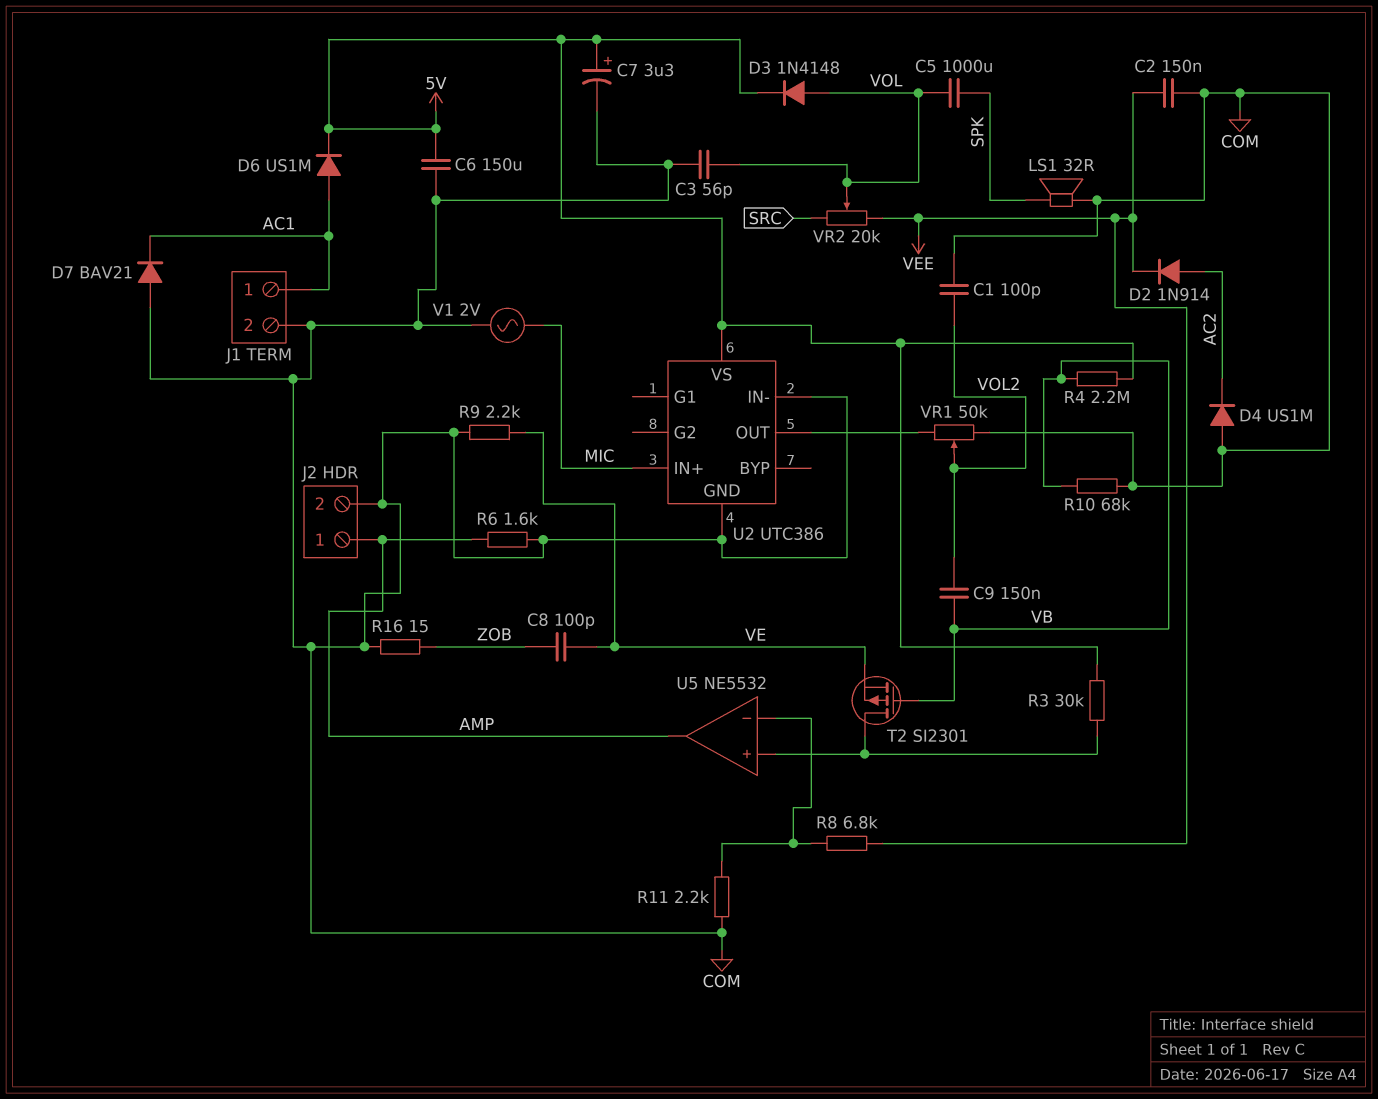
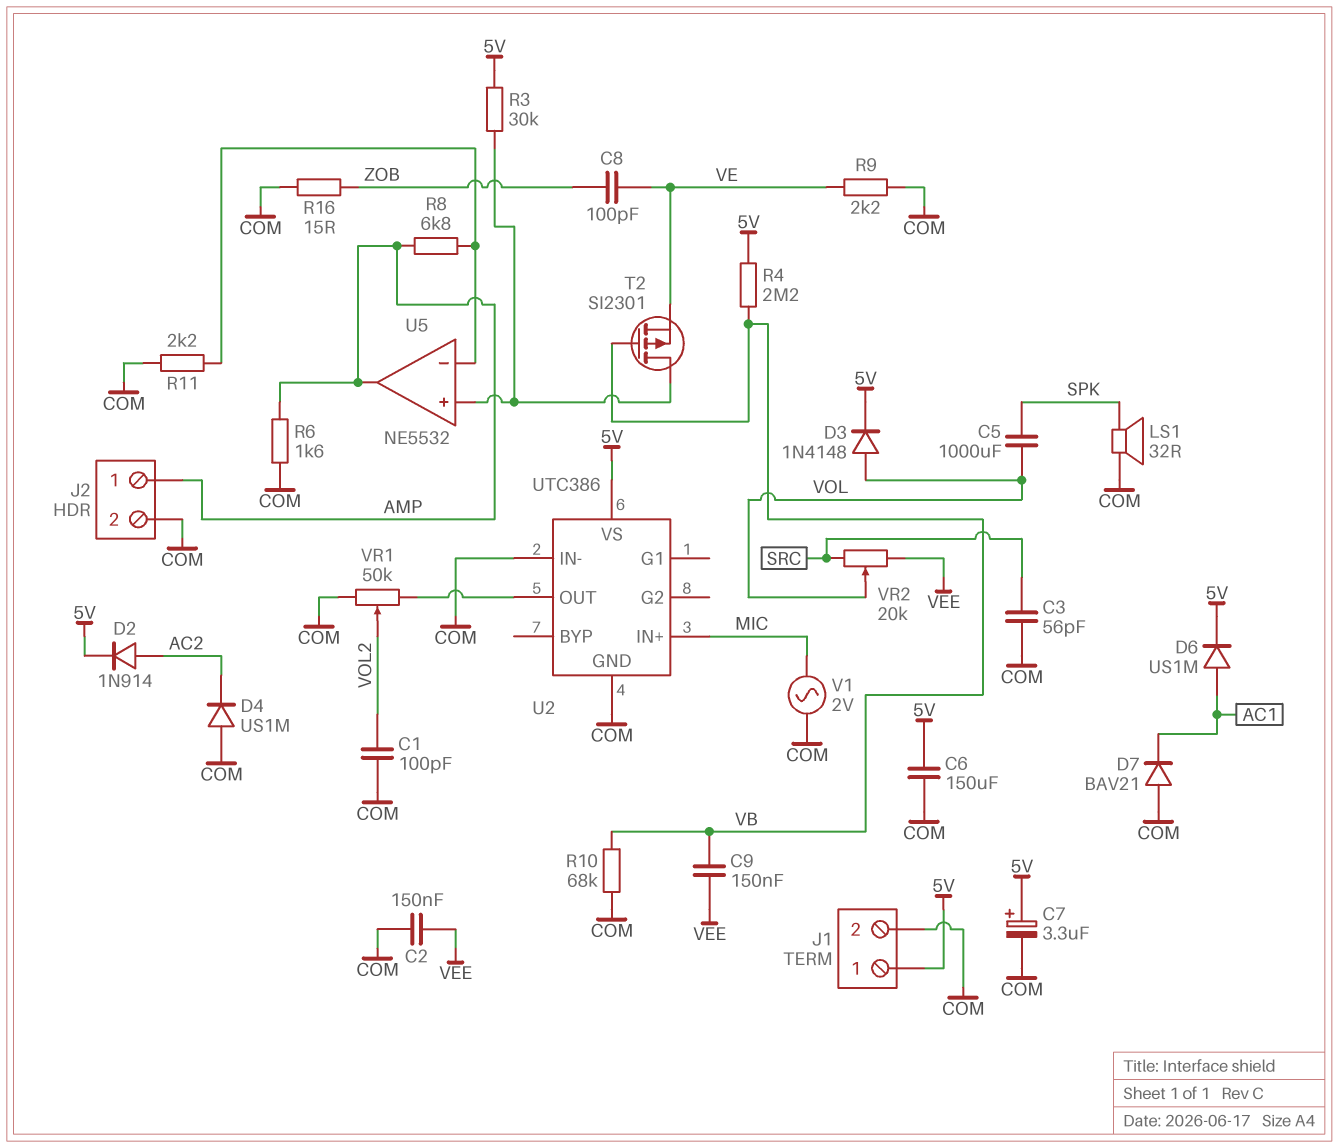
C3: 56pF (COM, VOL) -> 56pF (COM, SRC)
C9: 150nF (VB, VOL2) -> 150nF (VB, VEE)
D2: diode 1N914 (A AC2, K VEE) -> diode 1N914 (A AC2, K 5V)
J1 pin 1: AC1 -> 5V
R8: 6.8k (U5/in-, VEE) -> 6.8k (AMP, U5/in-)

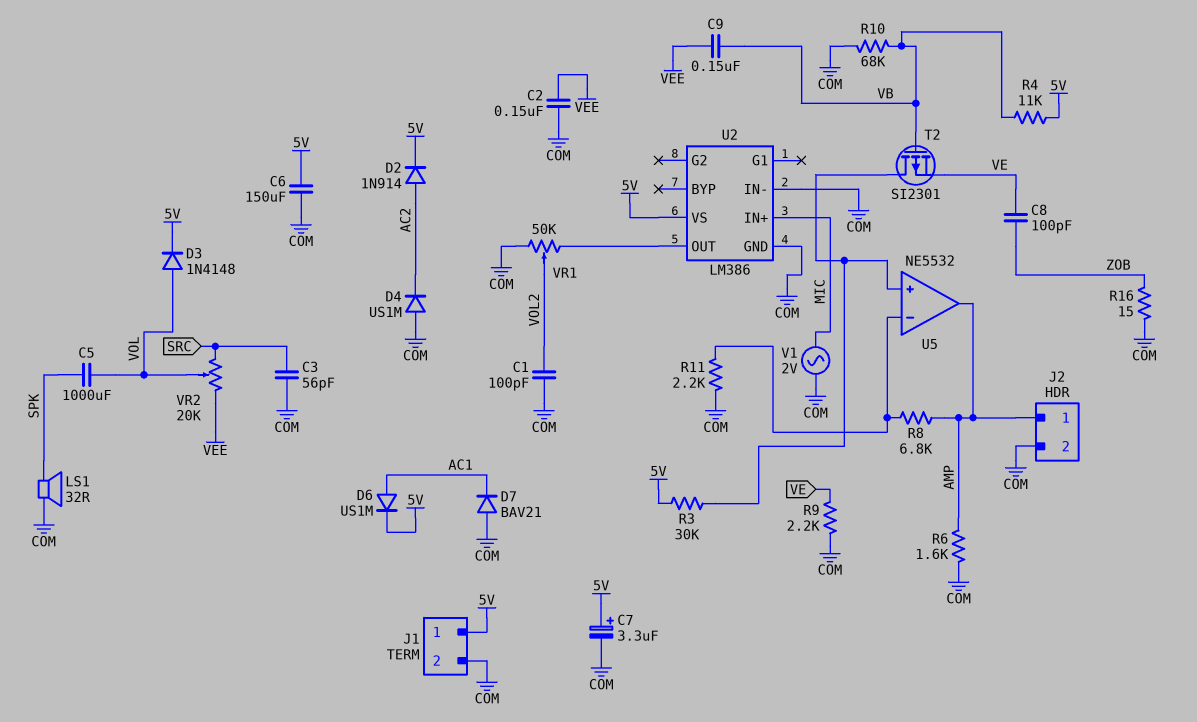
R4: 2.2M (5V, VB) -> 11k (5V, VB)
U2: UTC386 -> LM386

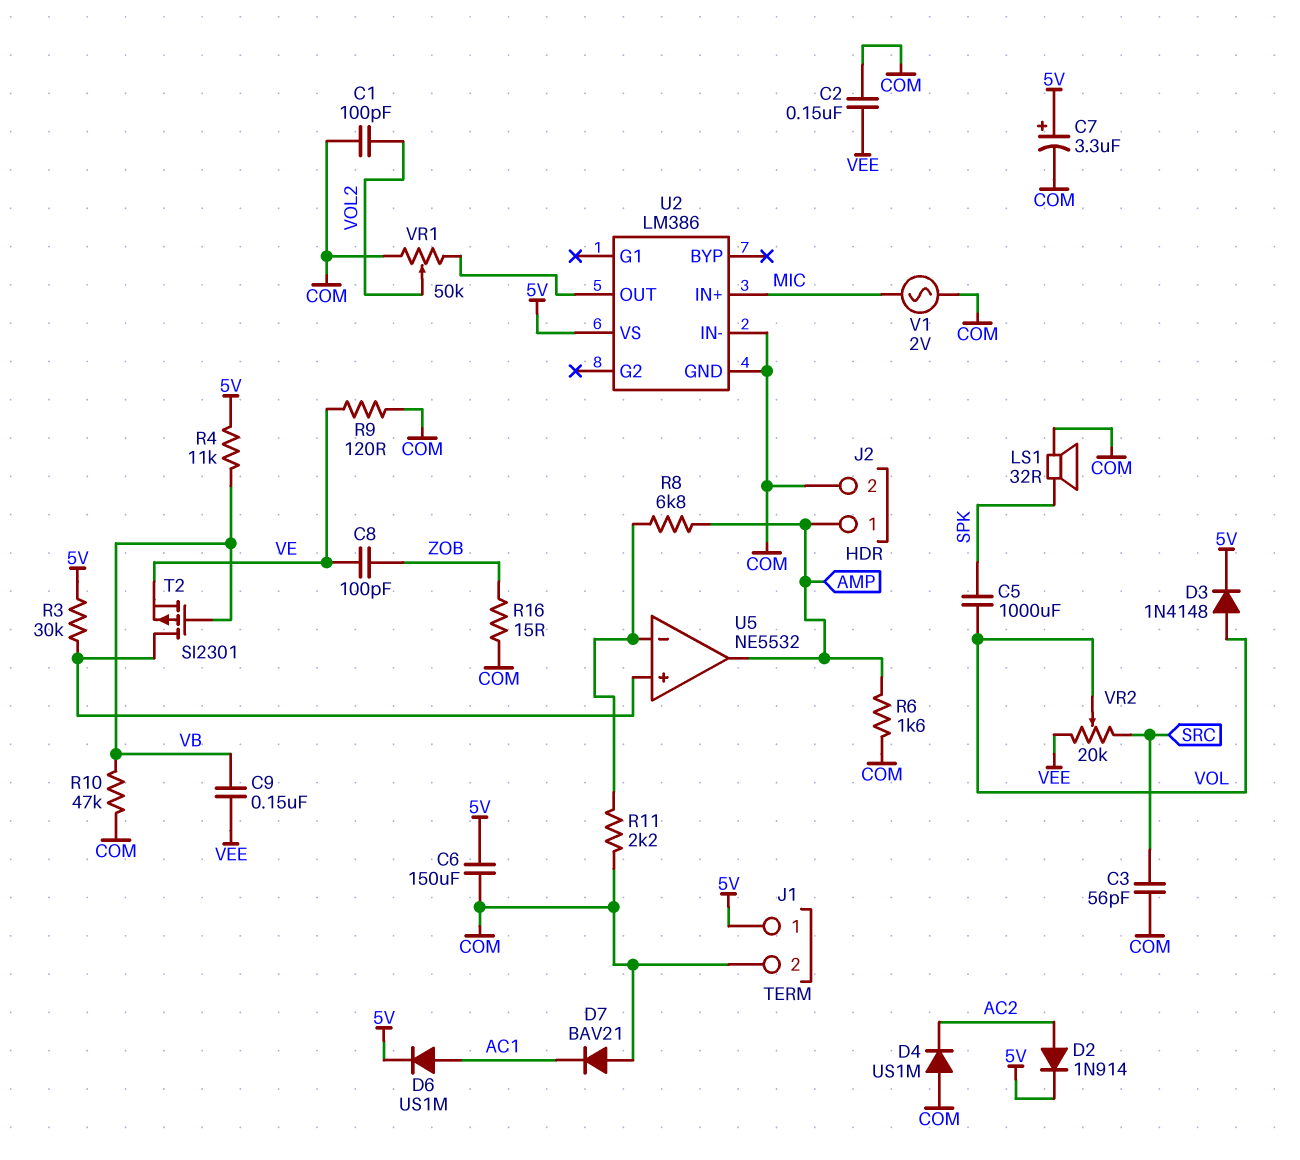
R9: 2.2k (COM, VE) -> 120 (COM, VE)
R10: 68k (COM, VB) -> 47k (COM, VB)

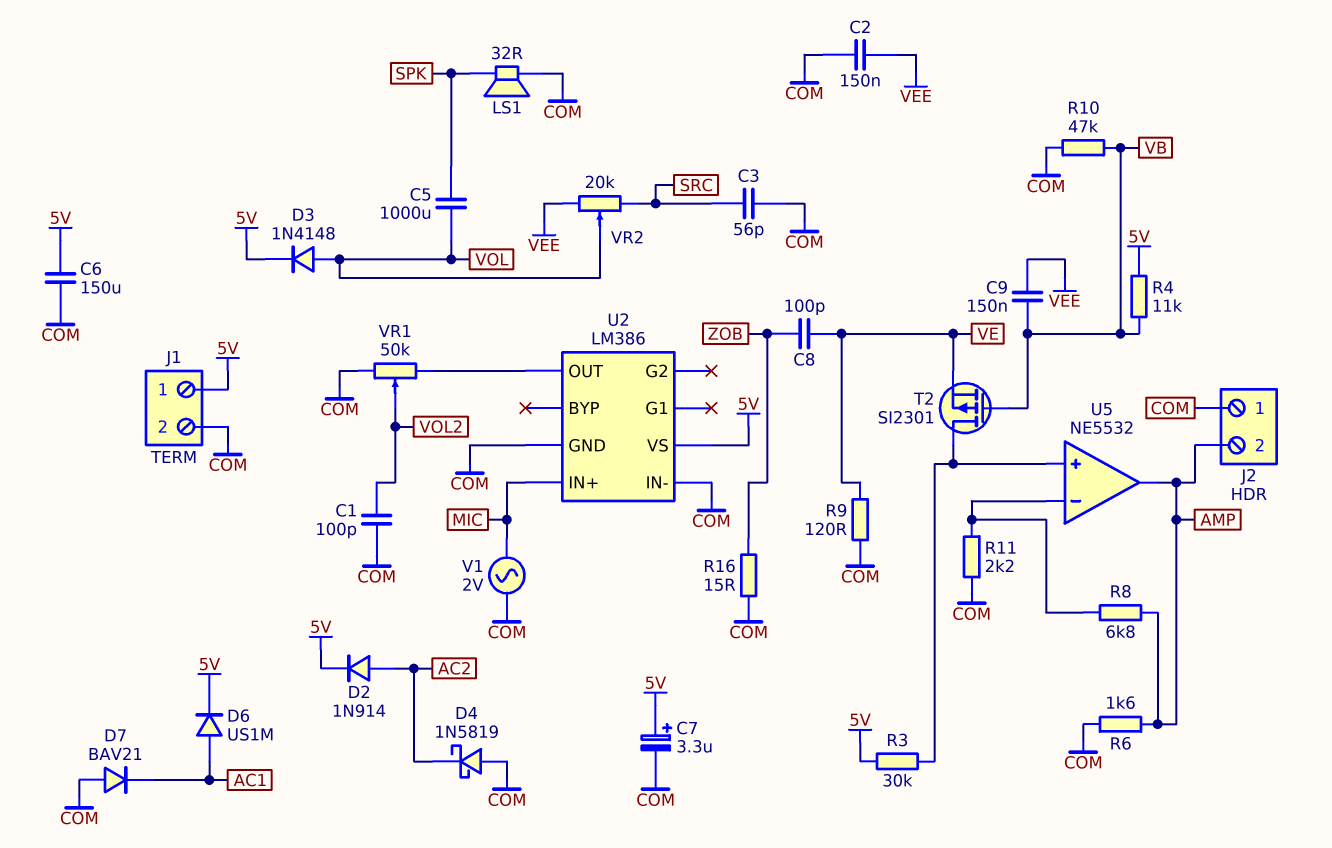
D4: diode US1M (A COM, K AC2) -> schottky 1N5819 (A COM, K AC2)
J2 pin 1: AMP -> COM
J2 pin 2: COM -> AMP

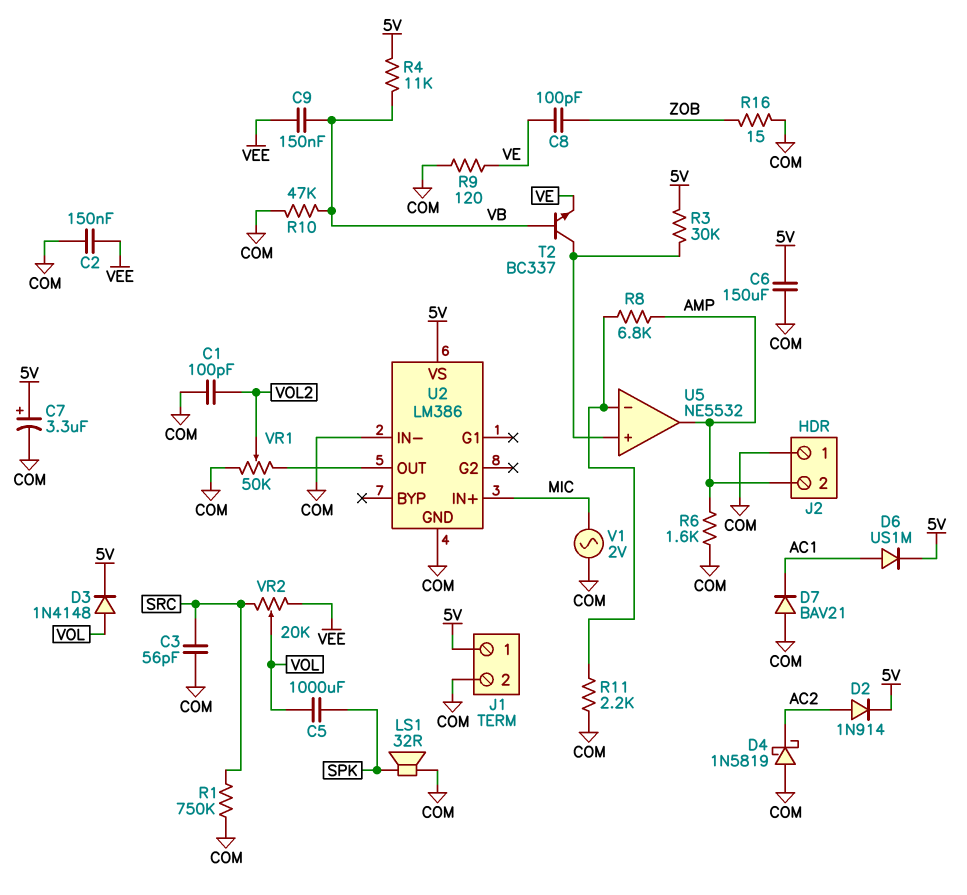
R1: none -> 750k (COM, SRC)
T2: PMOS SI2301 (G VB, D U5/in+, S VE) -> NPN BC337 (B VB, C U5/in+, E VE)

